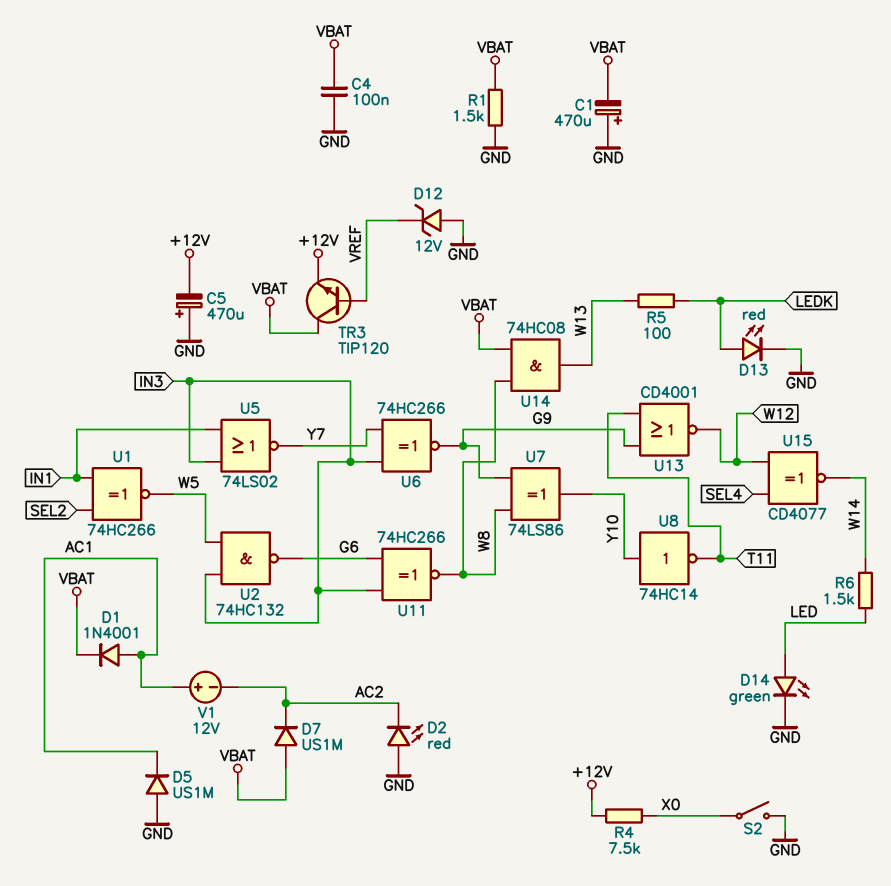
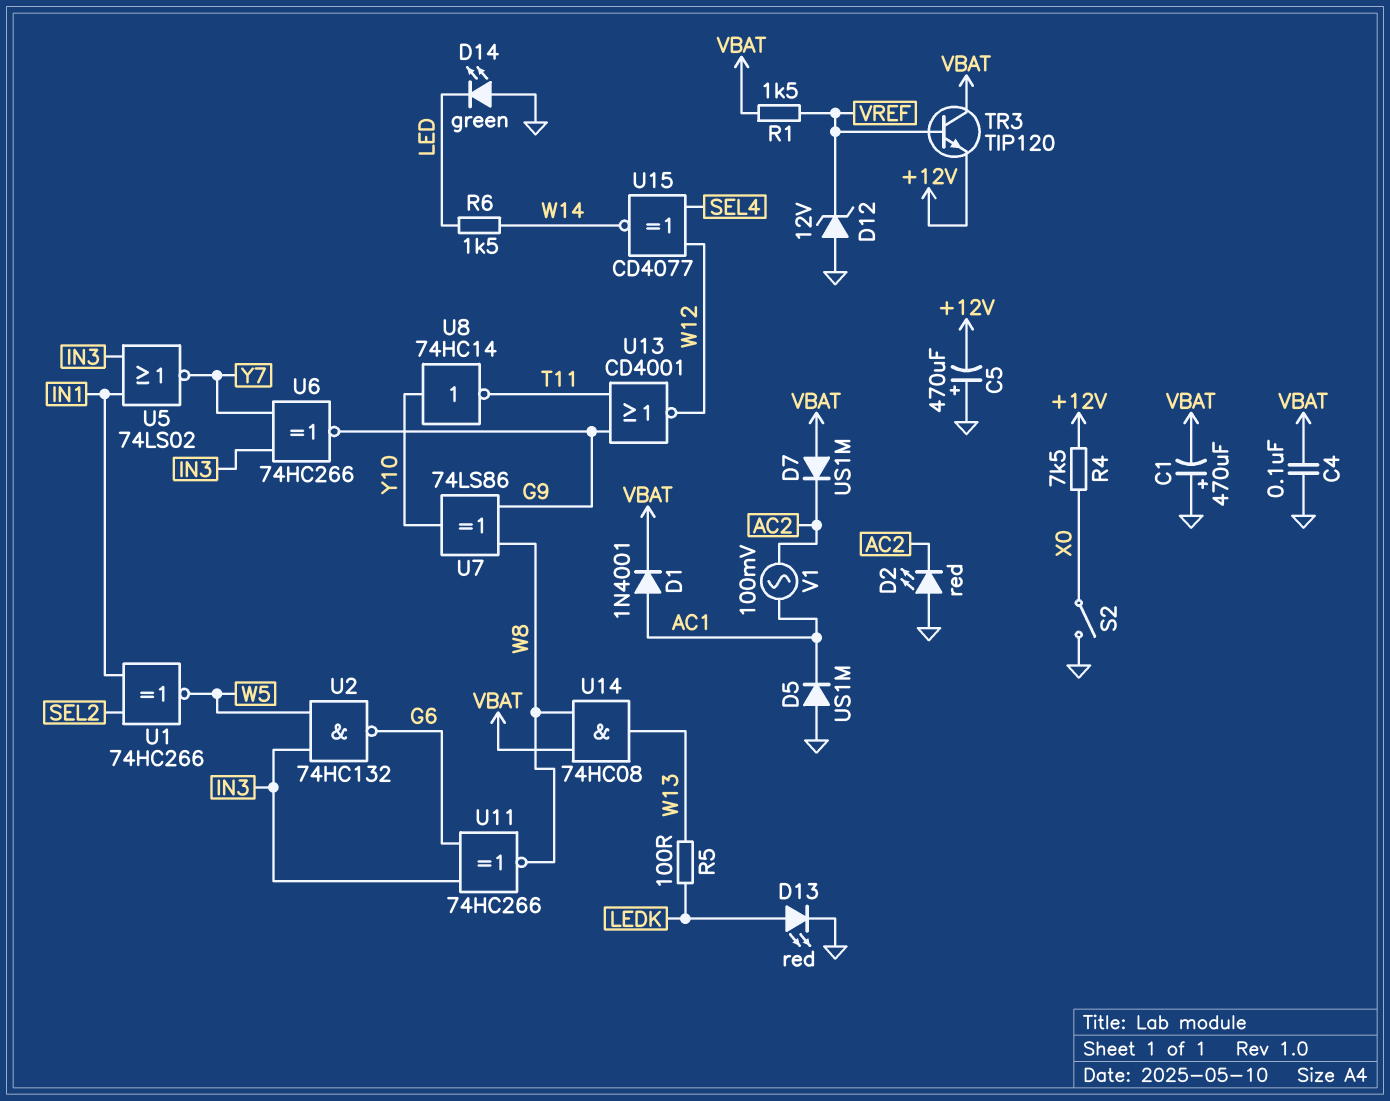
D14: LED green (A LED, K GND) -> LED green (A GND, K LED)
R1: 1.5k (GND, VBAT) -> 1.5k (VBAT, VREF)
V1: 12V (plus AC1, minus AC2) -> AC 100mV (AC1, AC2)

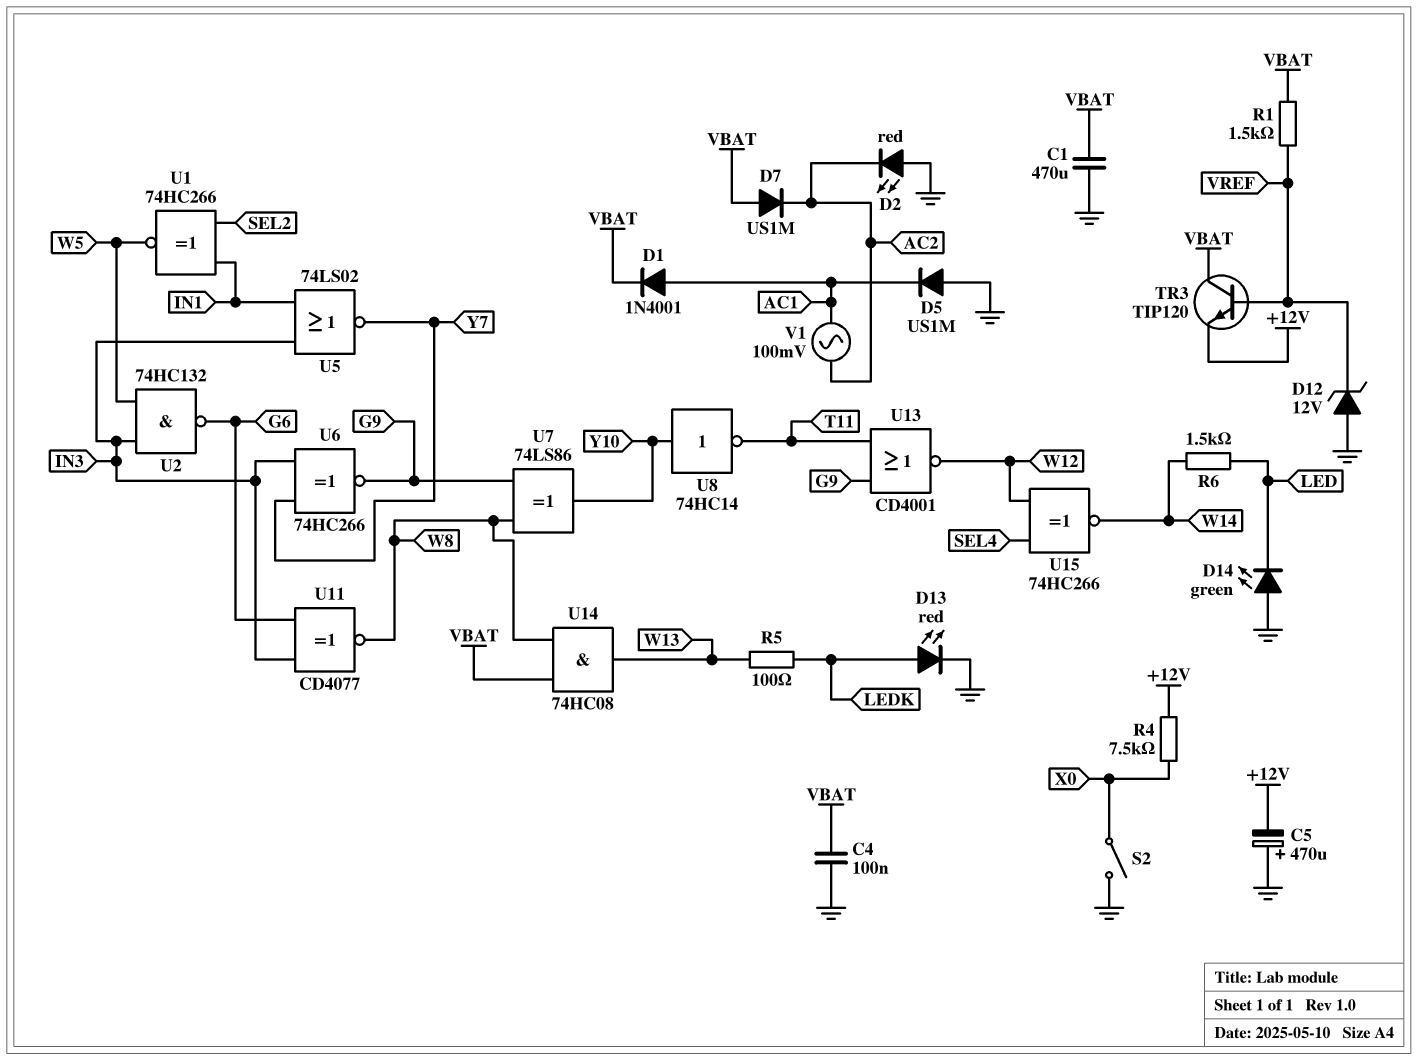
C1: 470uF (plus GND, minus VBAT) -> 470uF (GND, VBAT)
U11: XNOR 74HC266 (in G6, in IN3, out W8) -> XNOR CD4077 (in G6, in IN3, out W8)
U15: XNOR CD4077 (in SEL4, in W12, out W14) -> XNOR 74HC266 (in SEL4, in W12, out W14)

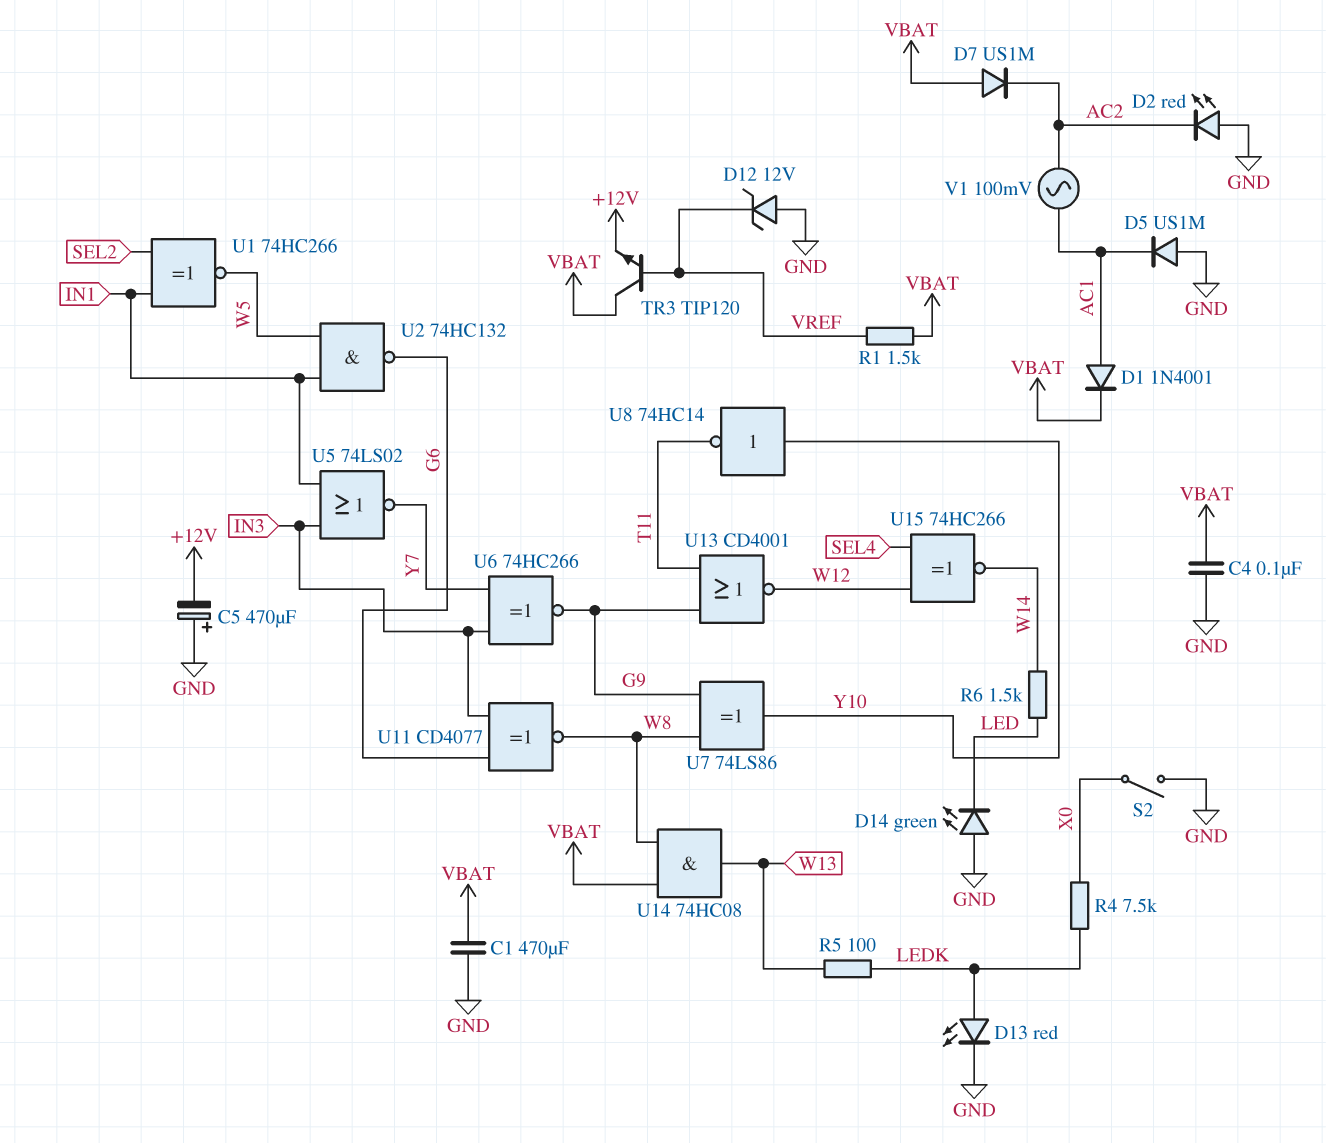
R4: 7.5k (+12V, X0) -> 7.5k (LEDK, X0)
U2: NAND 74HC132 (in IN3, in W5, out G6) -> NAND 74HC132 (in IN1, in W5, out G6)

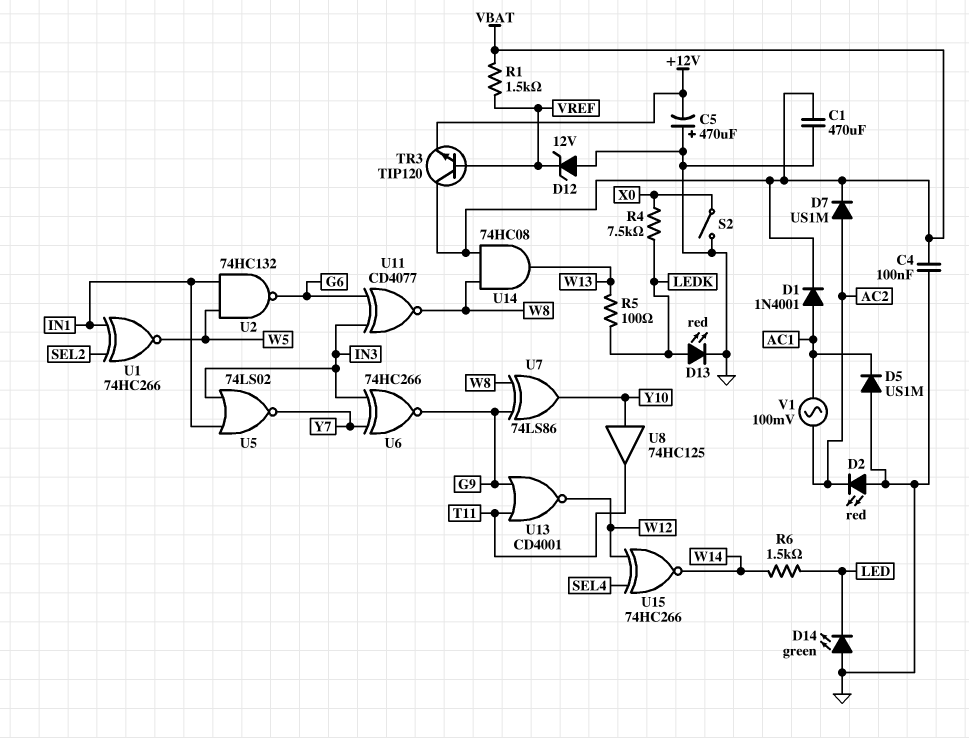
D7: diode US1M (A VBAT, K AC2) -> diode US1M (A AC2, K VBAT)
U8: NOT 74HC14 (in Y10, out T11) -> buffer 74HC125 (in Y10, out T11)

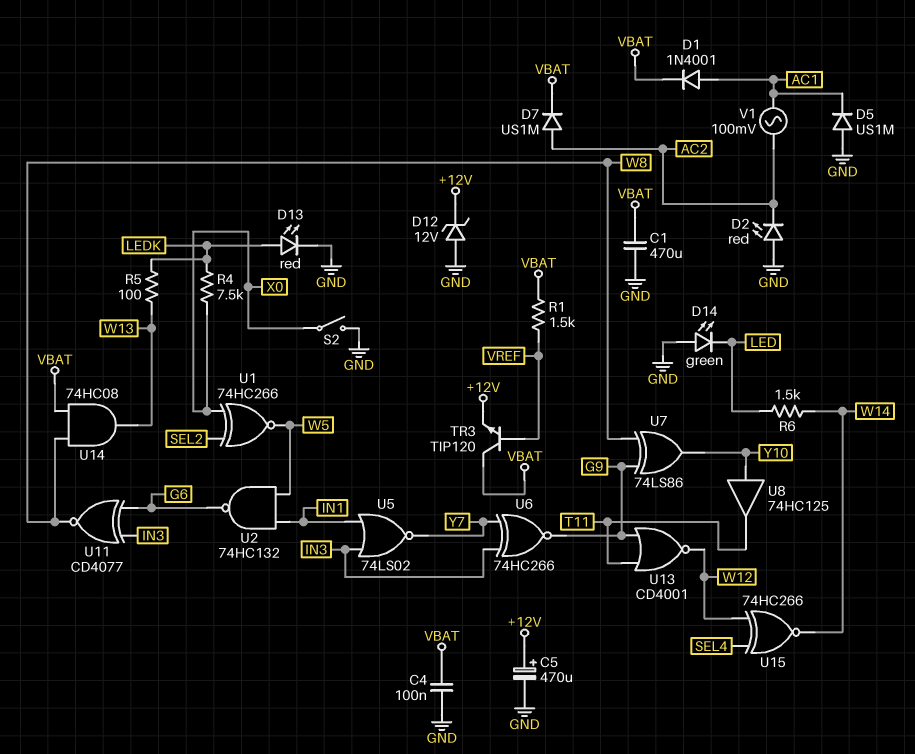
C5: 470uF (plus GND, minus +12V) -> 470uF (plus +12V, minus GND)
D12: zener 12V (A GND, K VREF) -> zener 12V (A GND, K +12V)
U1: XNOR 74HC266 (in IN1, in SEL2, out W5) -> XNOR 74HC266 (in SEL2, in X0, out W5)

